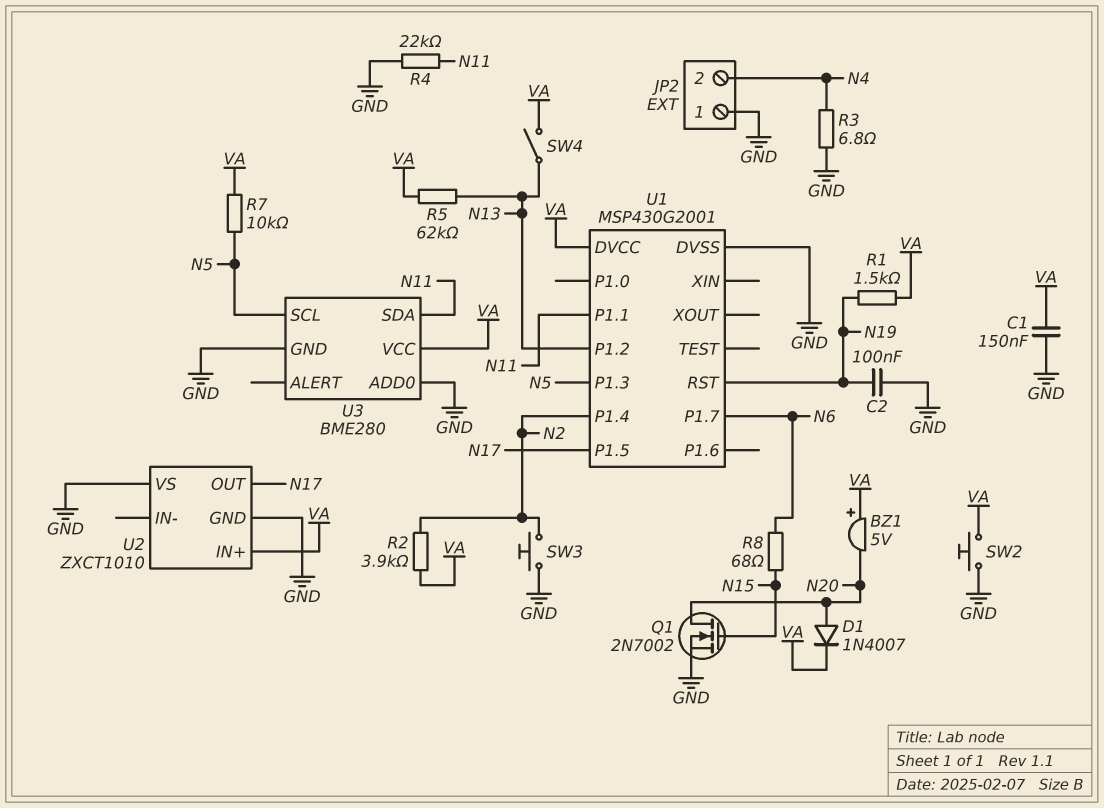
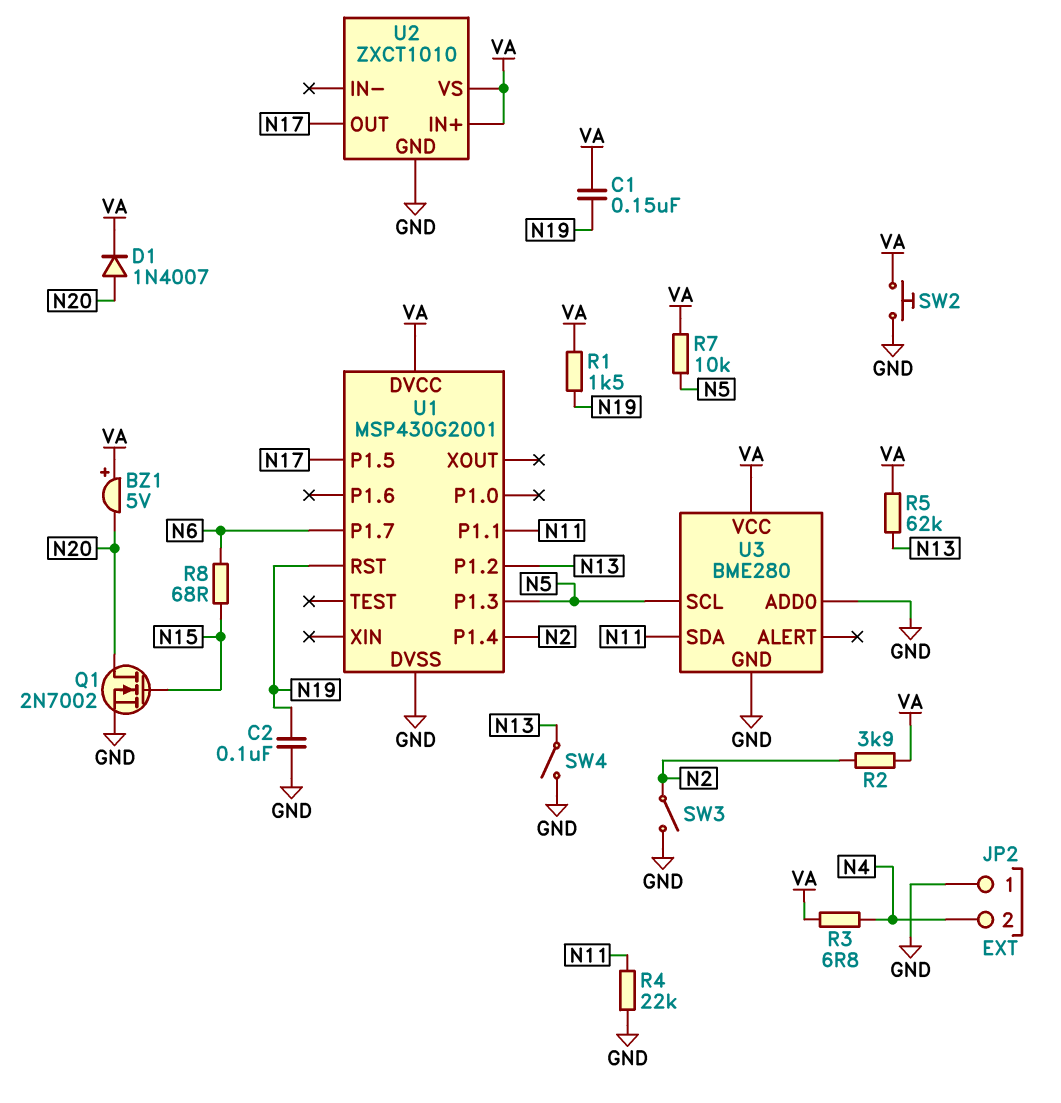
C1: 150nF (GND, VA) -> 150nF (N19, VA)
R3: 6.8 (GND, N4) -> 6.8 (N4, VA)
SW3: button (GND, N2) -> switch (GND, N2)
SW4: switch (N13, VA) -> switch (GND, N13)
U2 pin VS: GND -> VA

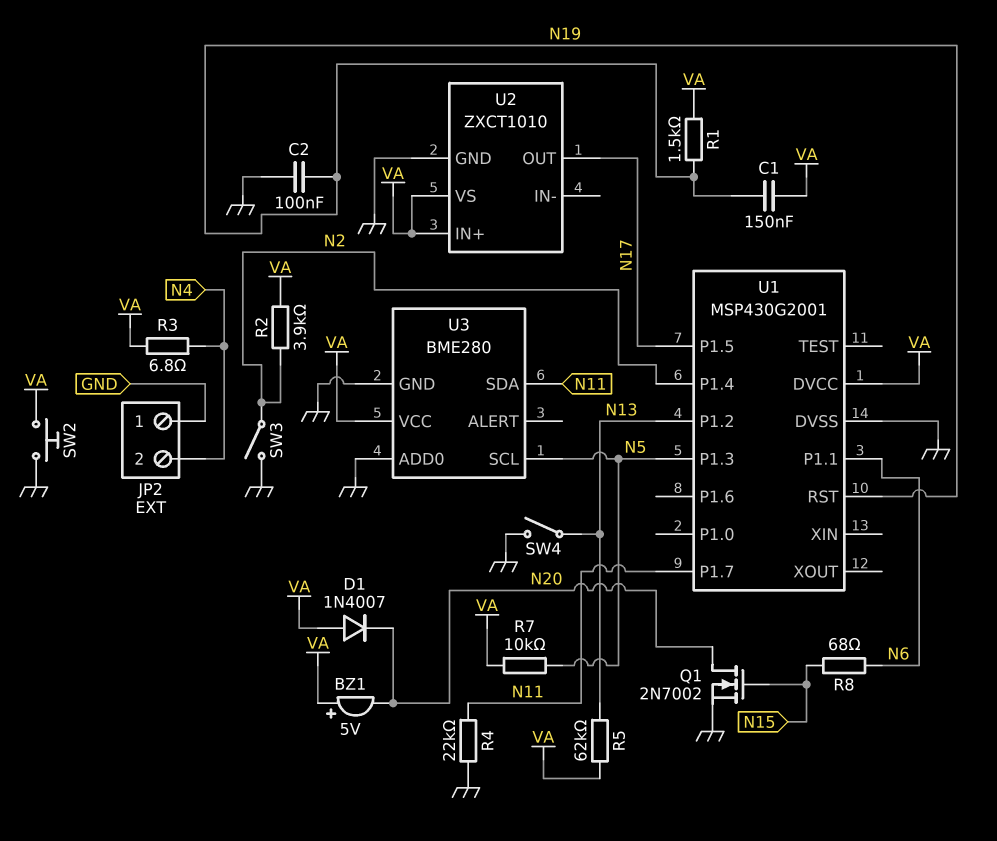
D1: diode 1N4007 (A N20, K VA) -> diode 1N4007 (A VA, K N20)
U1 pin P1.1: N11 -> N6
U1 pin P1.7: N6 -> N11

